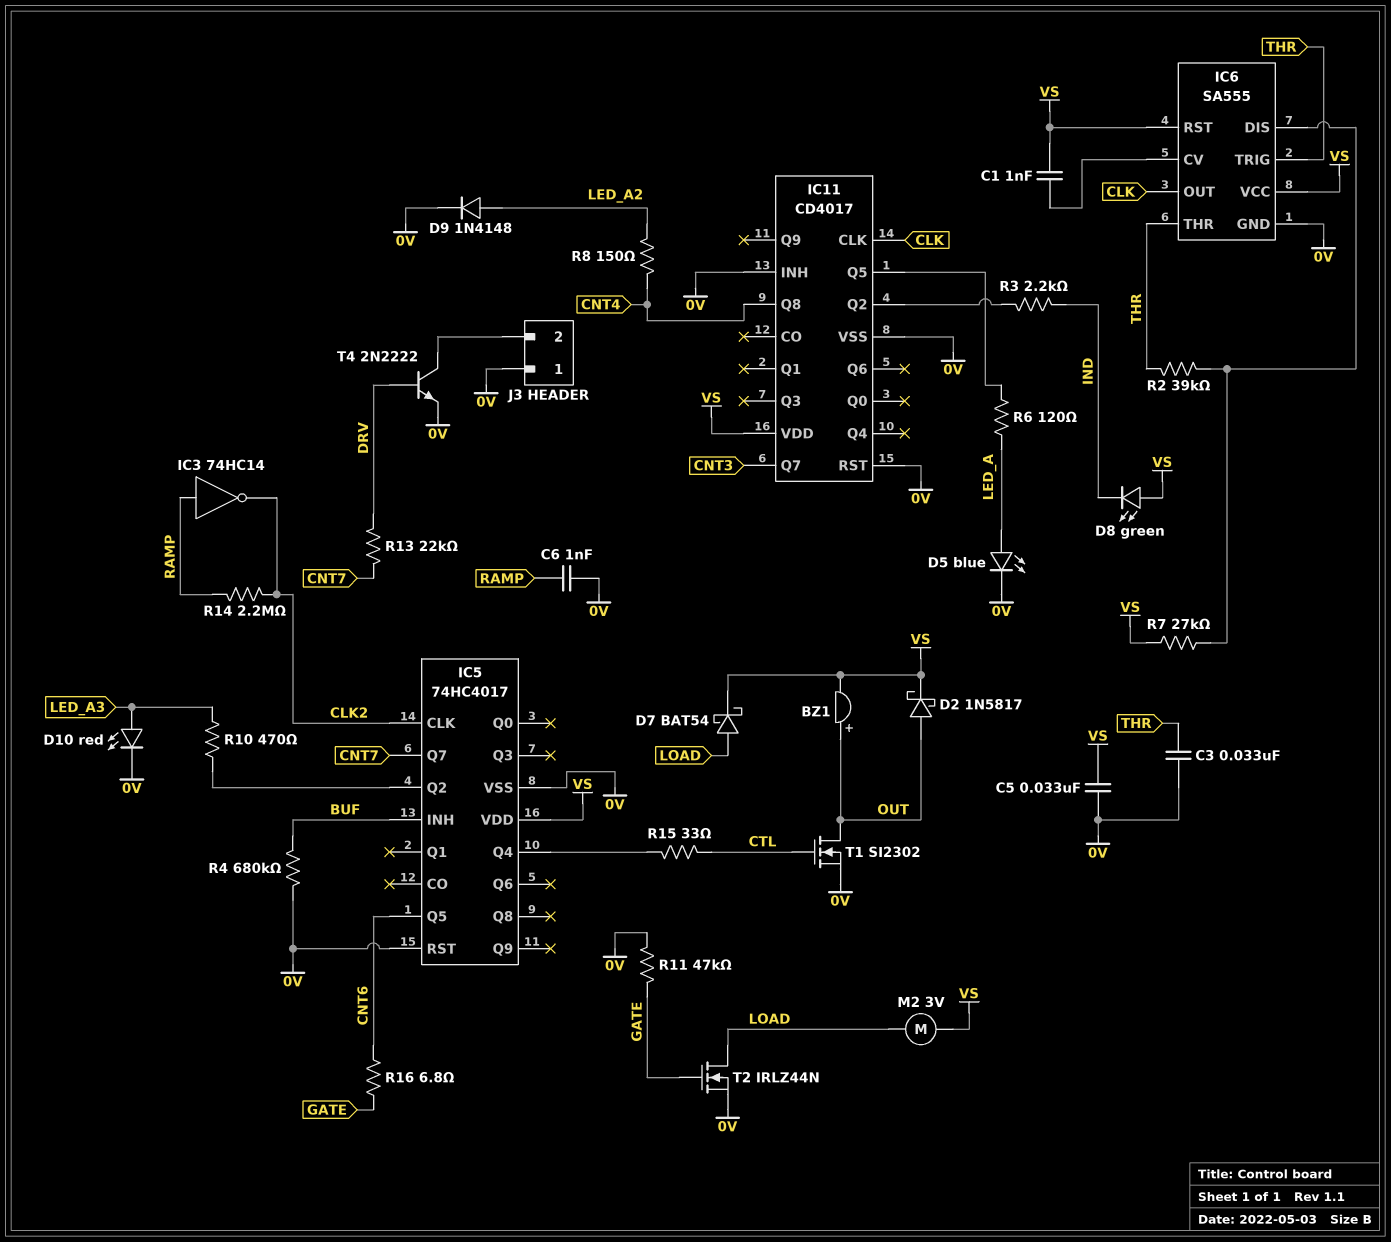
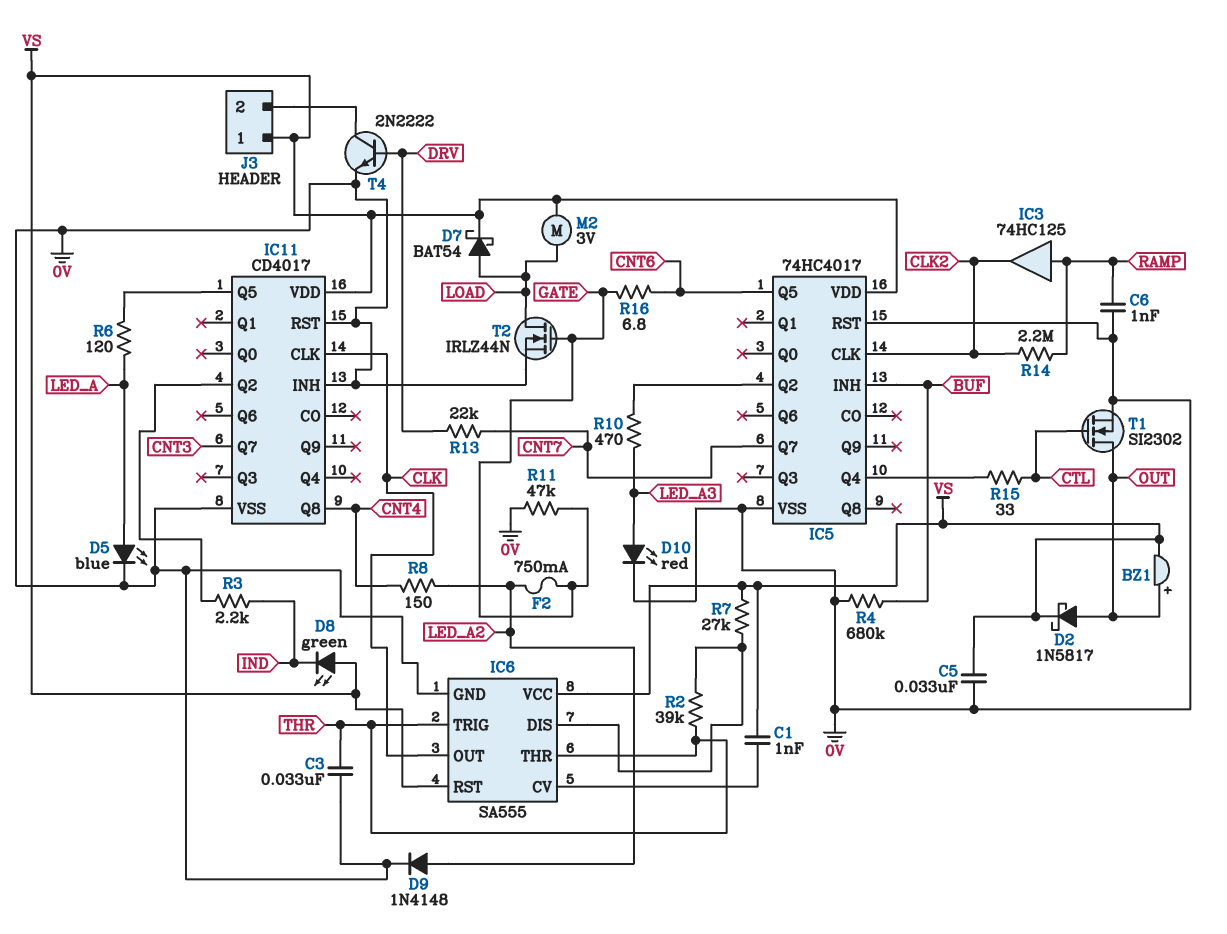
F2: none -> 750mA (GATE, LED_A2)
IC3: NOT 74HC14 (in RAMP, out CLK2) -> buffer 74HC125 (in RAMP, out CLK2)
J3 pin 1: 0V -> VS

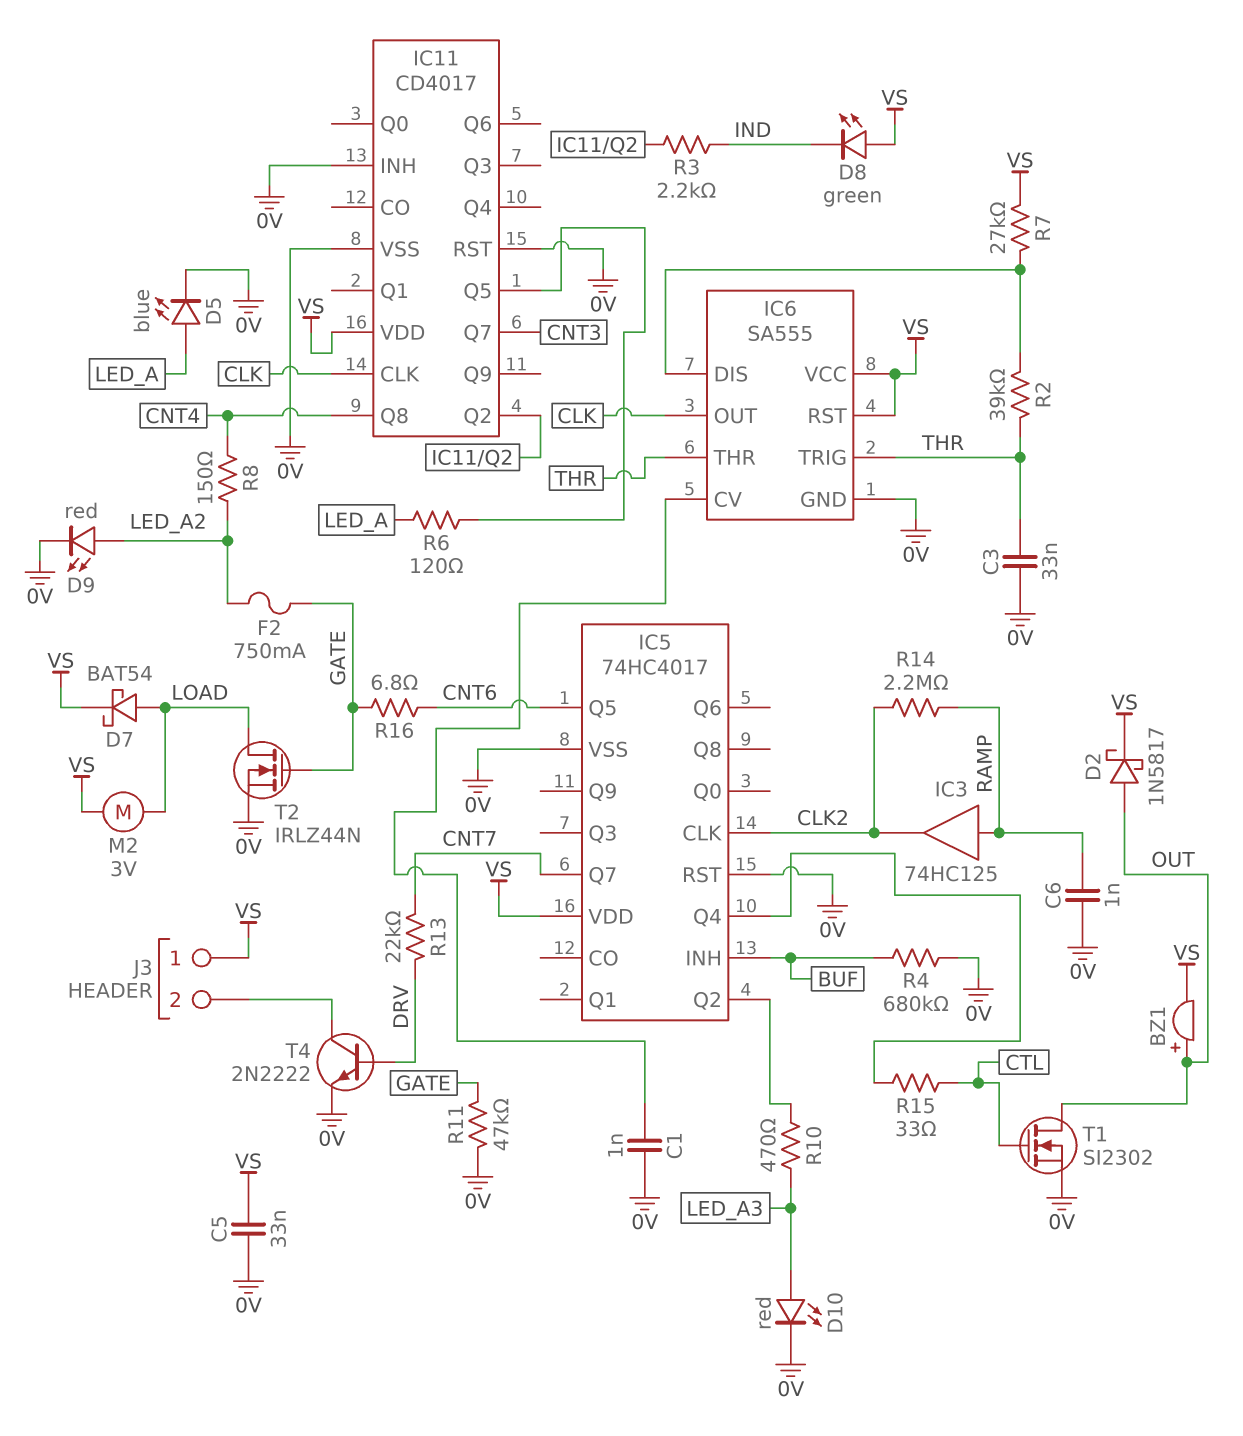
C1: 1nF (IC6/CV, VS) -> 1nF (0V, IC6/CV)
D9: diode 1N4148 (A LED_A2, K 0V) -> LED red (A LED_A2, K 0V)

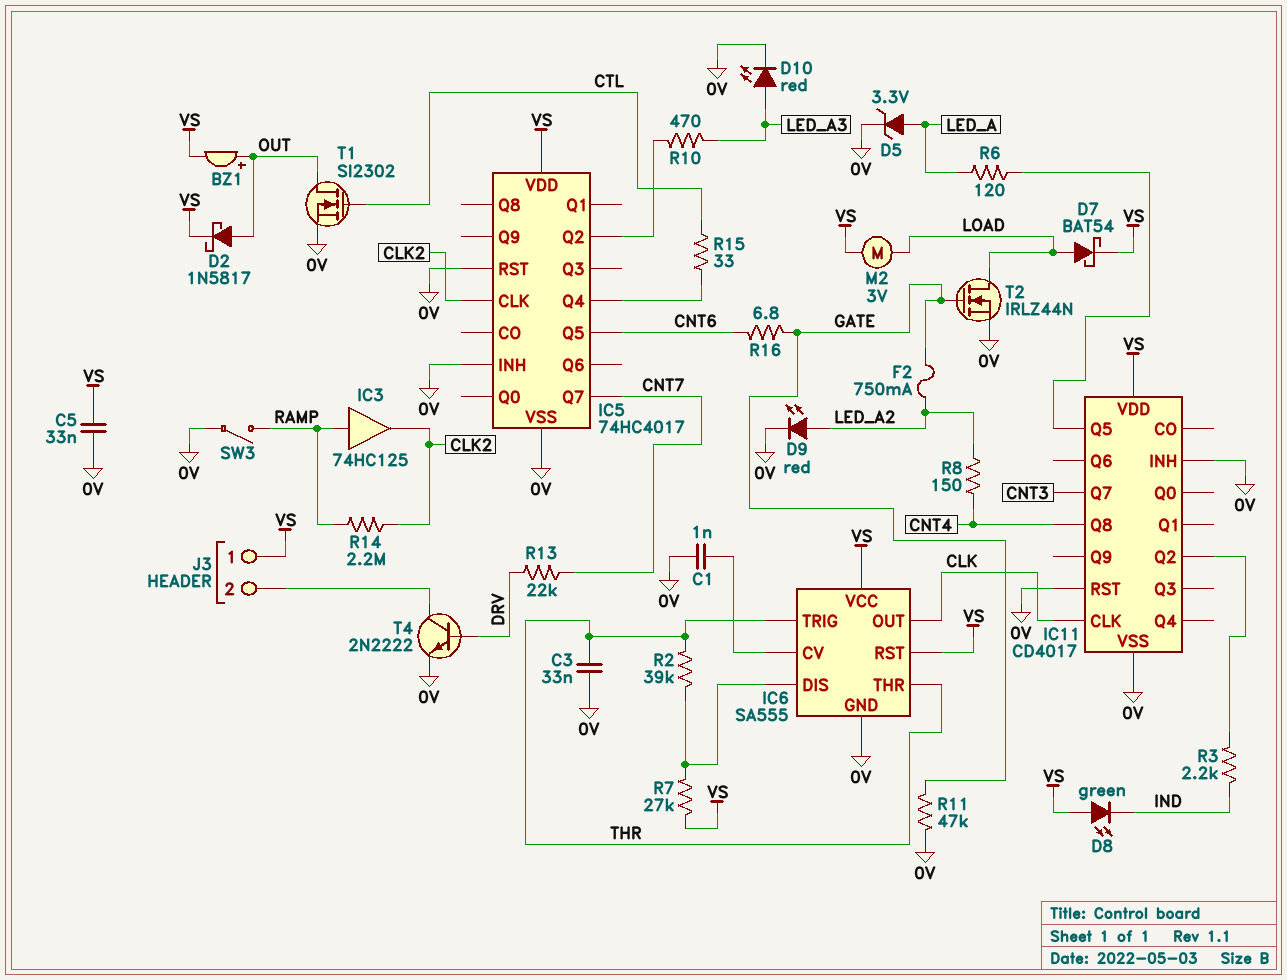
C6: 1nF (0V, RAMP) -> none
D5: LED blue (A LED_A, K 0V) -> zener 3.3V (A LED_A, K 0V)
IC5 pin INH: BUF -> 0V
R4: 680k (0V, BUF) -> none
SW3: none -> switch (0V, RAMP)

